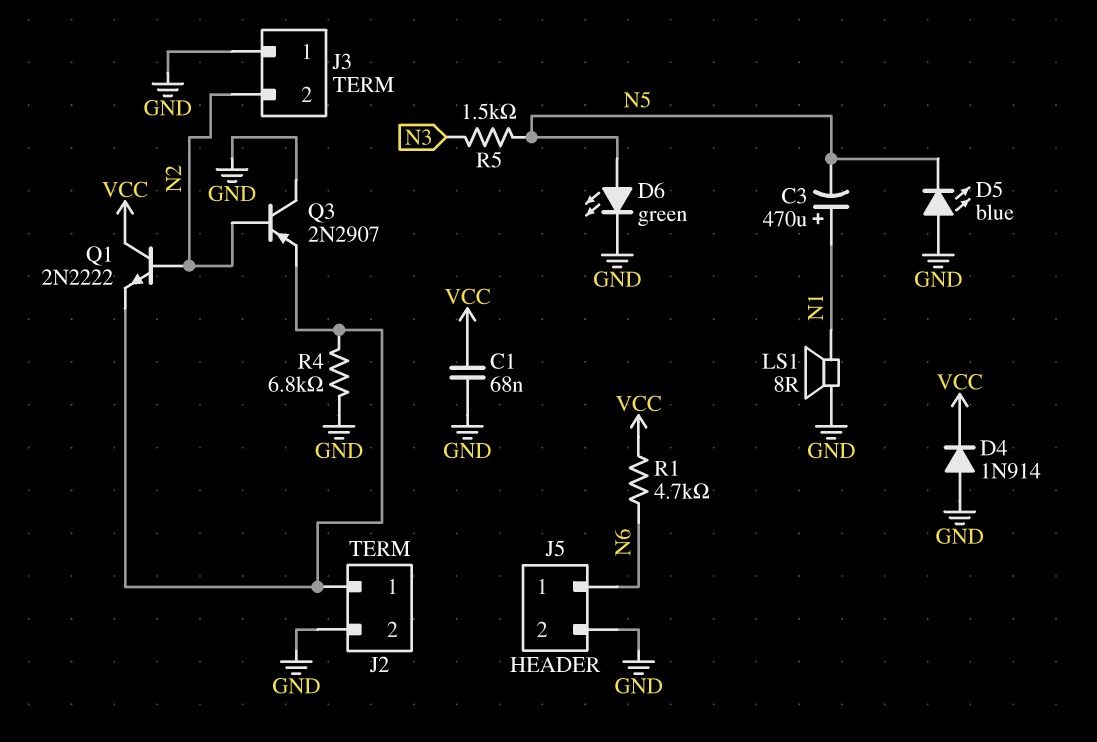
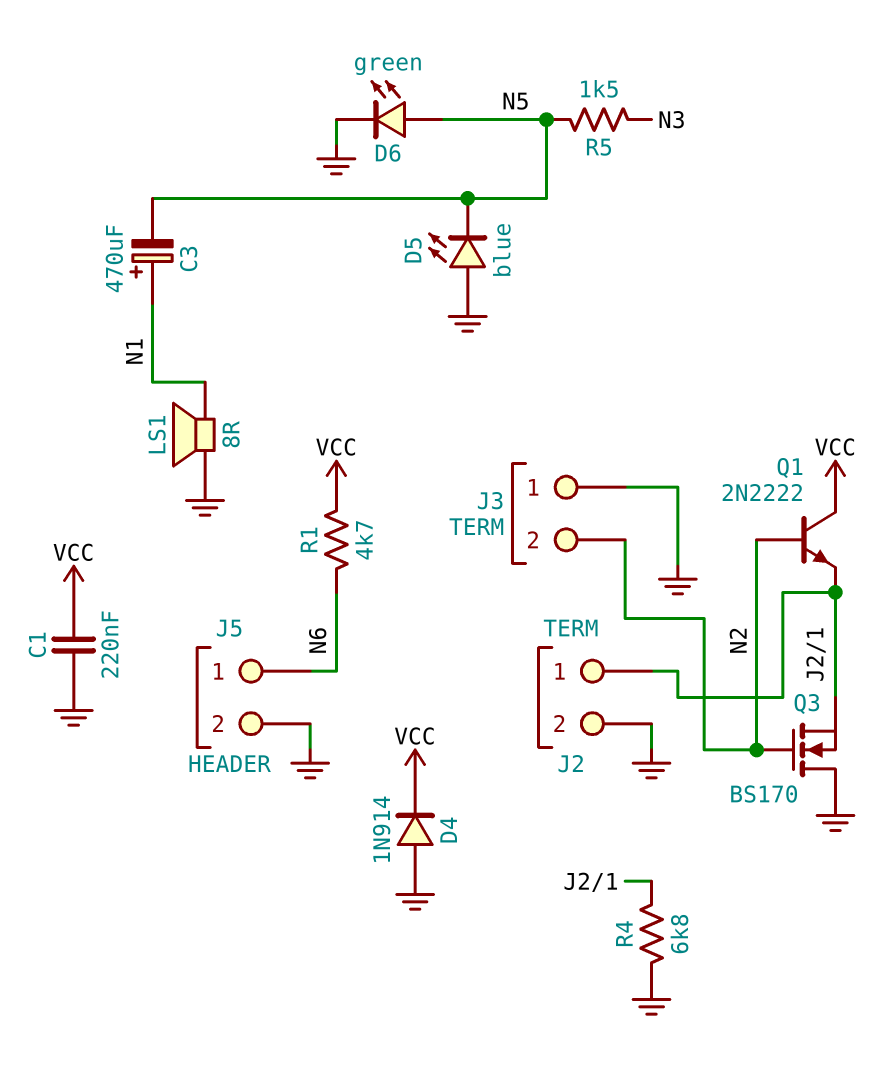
C1: 68nF (GND, VCC) -> 220nF (GND, VCC)
Q3: PNP 2N2907 (B N2, C GND, E J2/1) -> NMOS BS170 (G N2, D GND, S J2/1)

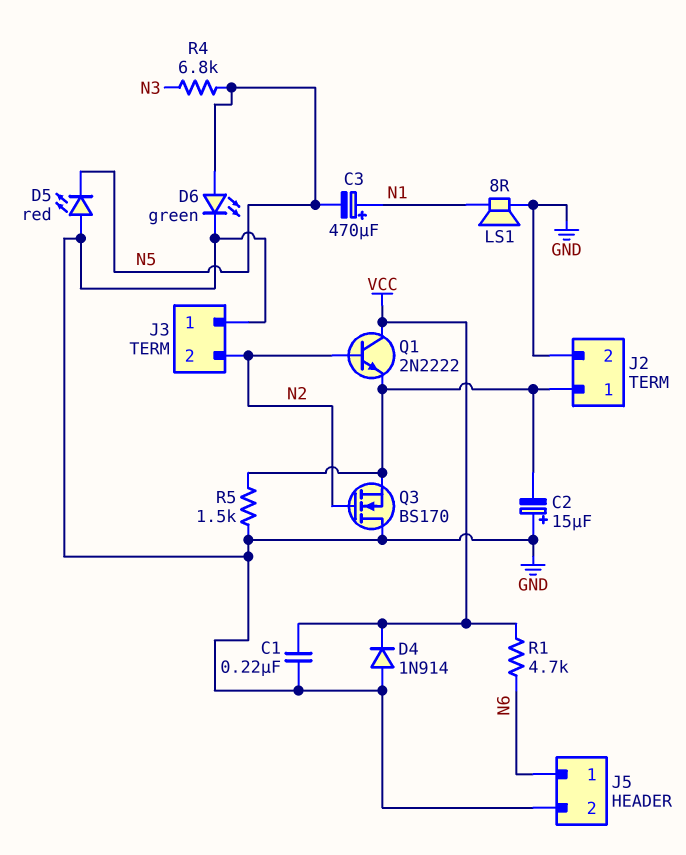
C2: none -> 15uF (plus GND, minus J2/1)
D5: LED blue (A GND, K N5) -> LED red (A GND, K N5)
R4: 6.8k (GND, J2/1) -> 6.8k (N3, N5)
R5: 1.5k (N3, N5) -> 1.5k (GND, J2/1)

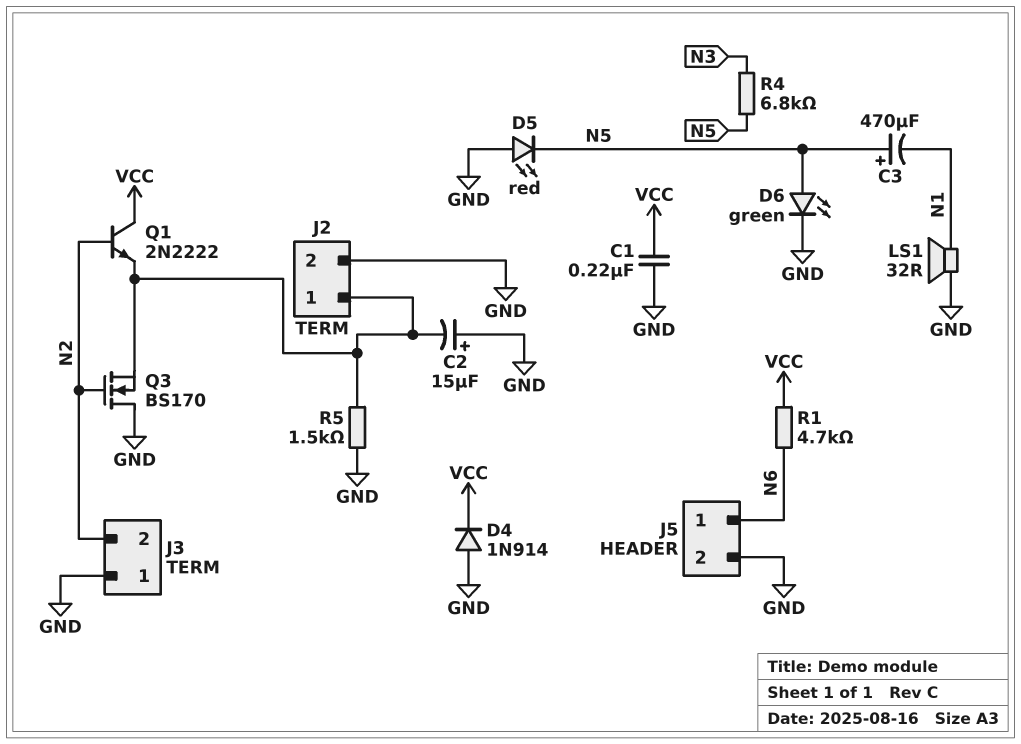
C3: 470uF (plus N1, minus N5) -> 470uF (plus N5, minus N1)
LS1: speaker 8R (GND, N1) -> speaker 32R (GND, N1)

